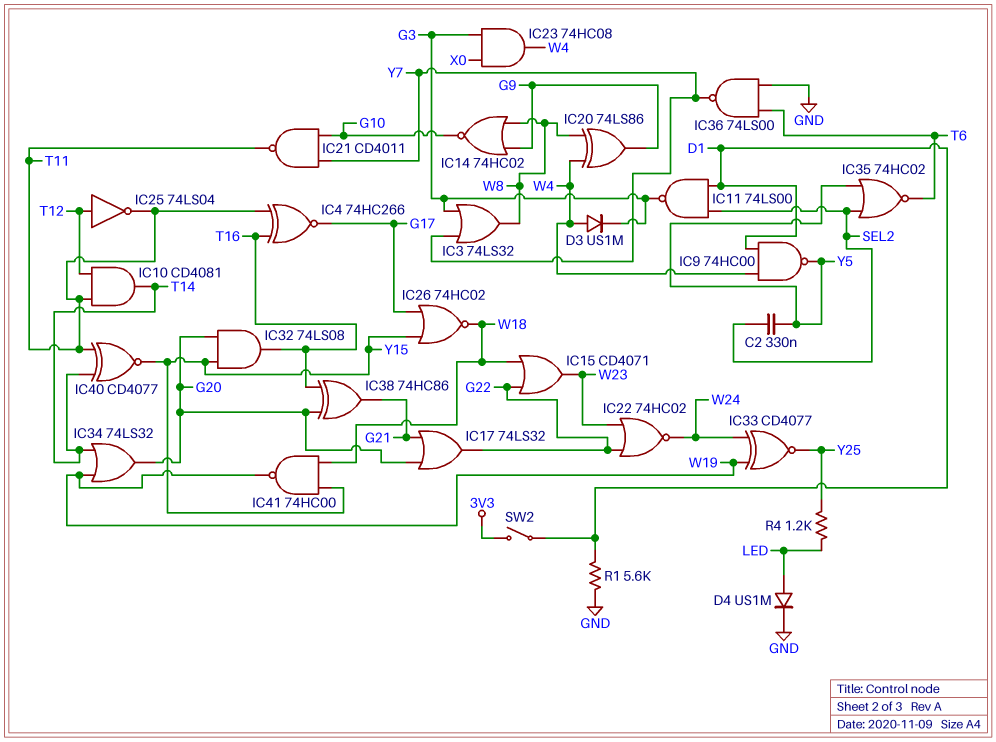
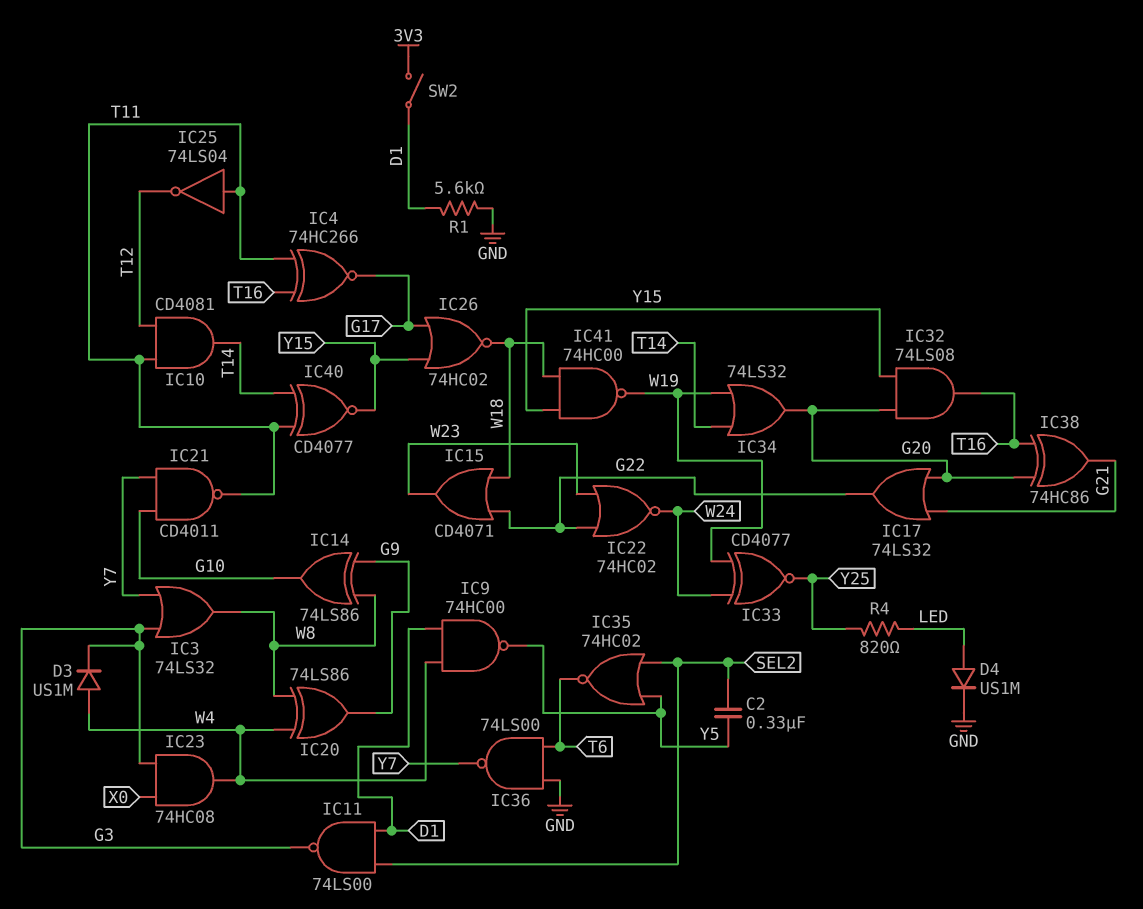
IC14: NOR 74HC02 (in G9, in W8, out G10) -> XOR 74LS86 (in G9, in W8, out G10)
IC25: NOT 74LS04 (in T12, out T11) -> NOT 74LS04 (in T11, out T12)
R4: 1.2k (LED, Y25) -> 820 (LED, Y25)

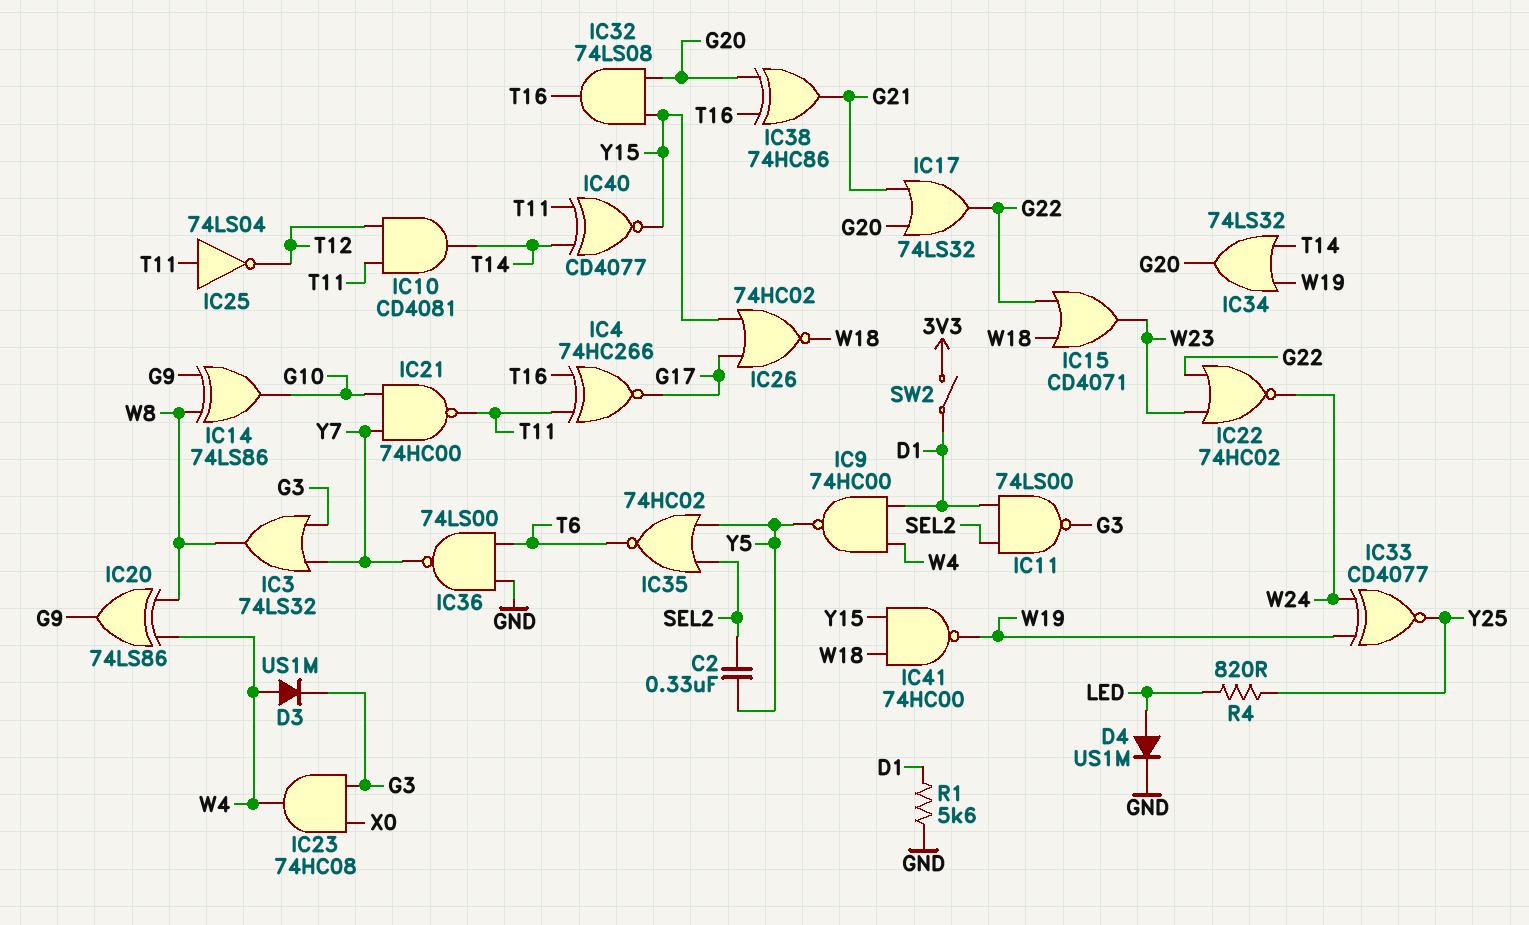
IC21: NAND CD4011 (in G10, in Y7, out T11) -> NAND 74HC00 (in G10, in Y7, out T11)

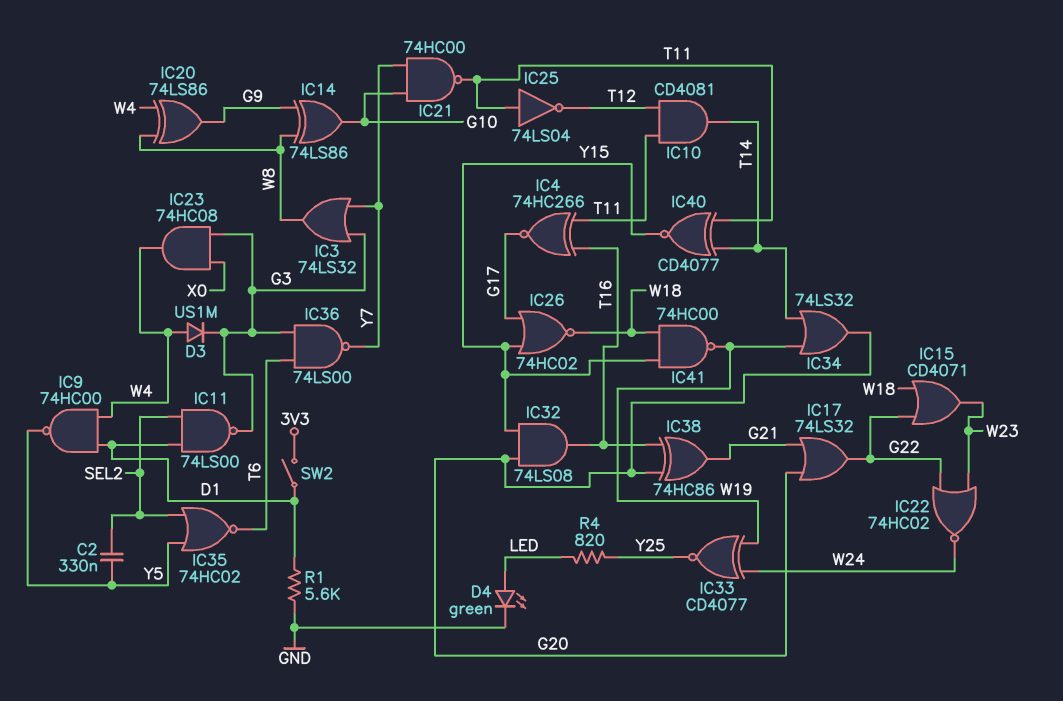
D4: diode US1M (A LED, K GND) -> LED green (A LED, K GND)
IC36: NAND 74LS00 (in GND, in T6, out Y7) -> NAND 74LS00 (in G3, in T6, out Y7)

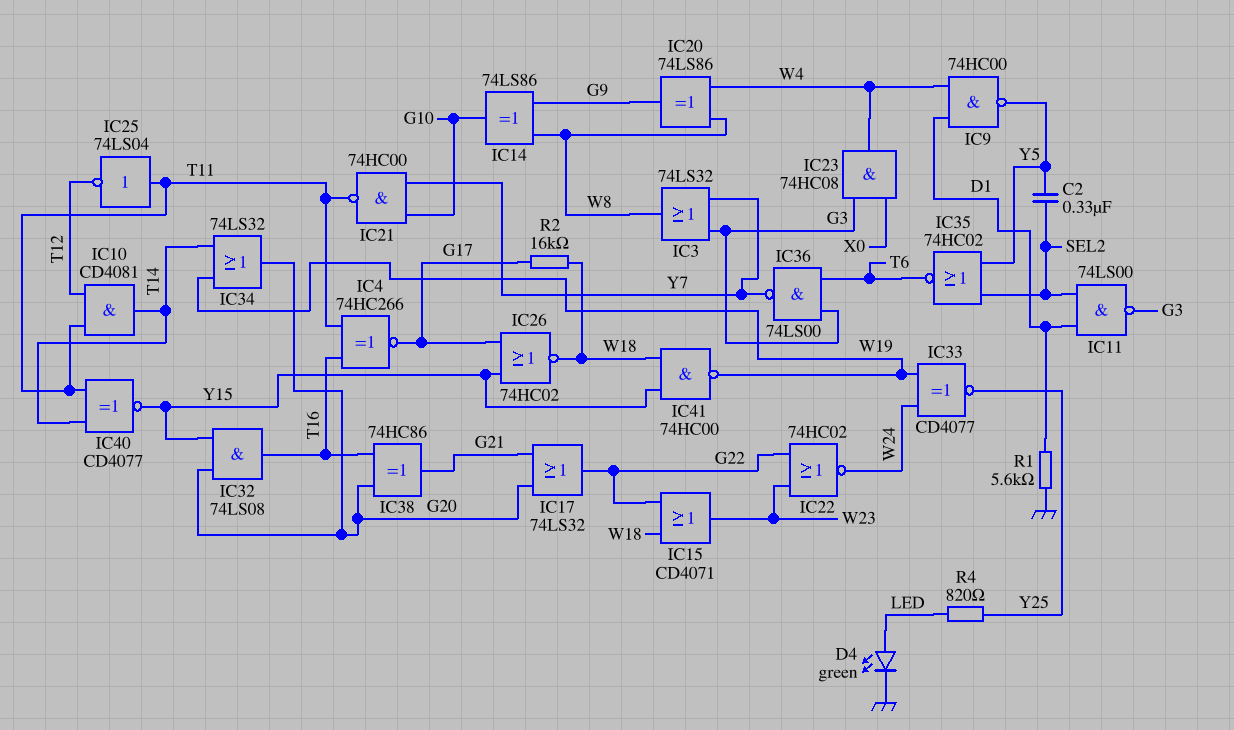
D3: diode US1M (A W4, K G3) -> none
R2: none -> 16k (G17, W18)
SW2: switch (3V3, D1) -> none

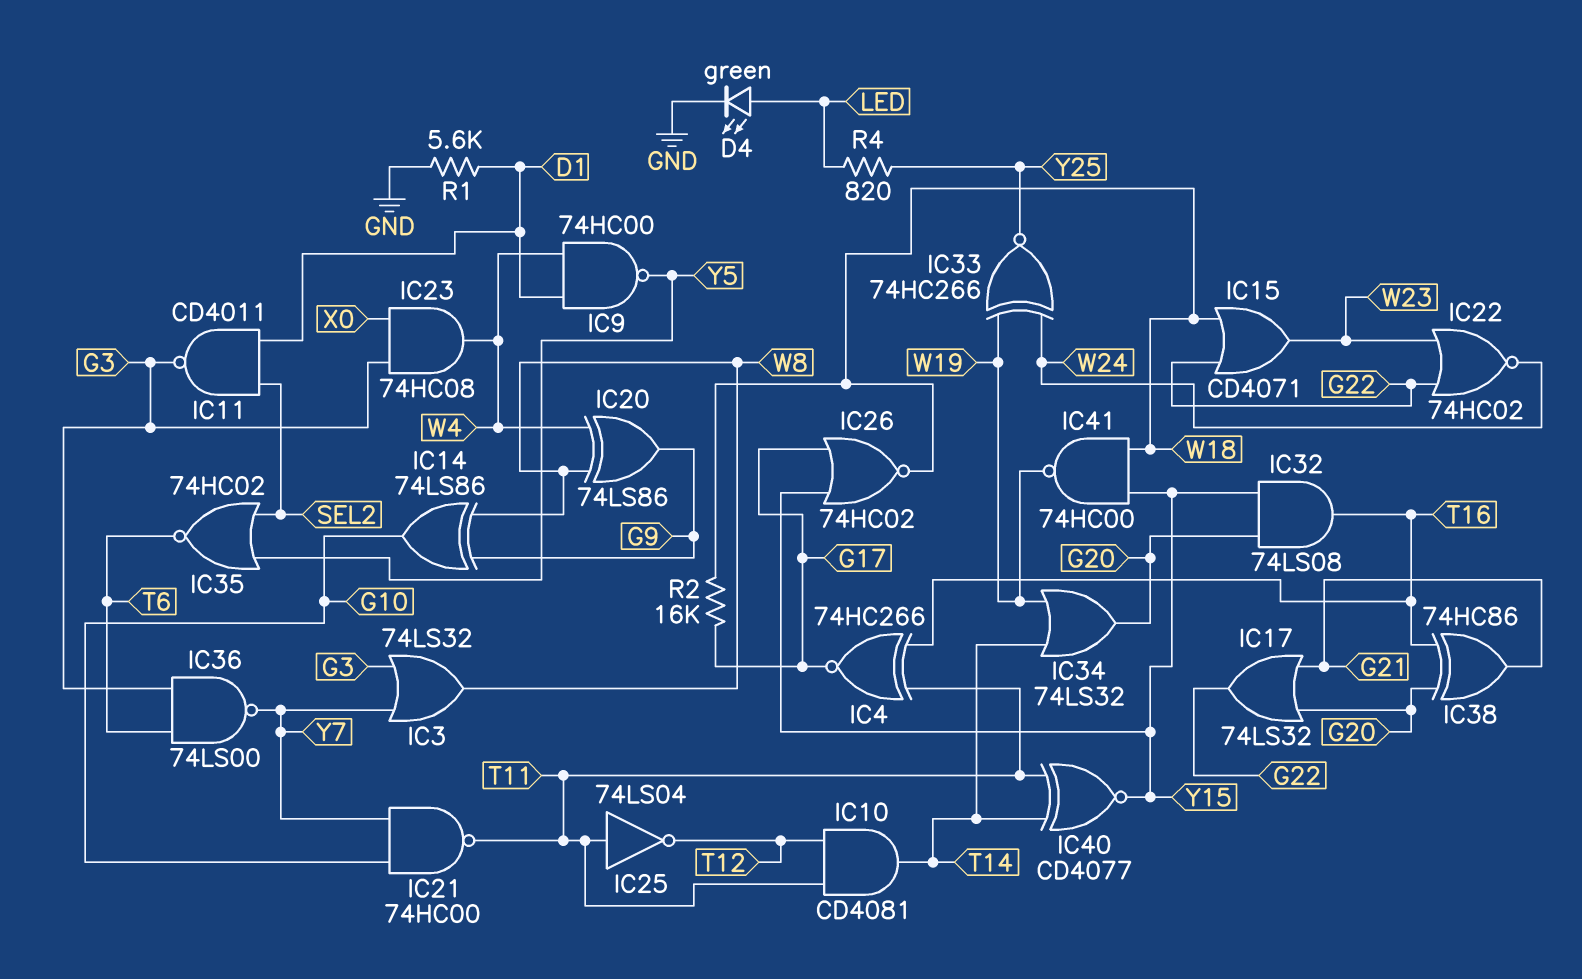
C2: 330nF (SEL2, Y5) -> none
IC11: NAND 74LS00 (in D1, in SEL2, out G3) -> NAND CD4011 (in D1, in SEL2, out G3)
IC33: XNOR CD4077 (in W19, in W24, out Y25) -> XNOR 74HC266 (in W19, in W24, out Y25)

